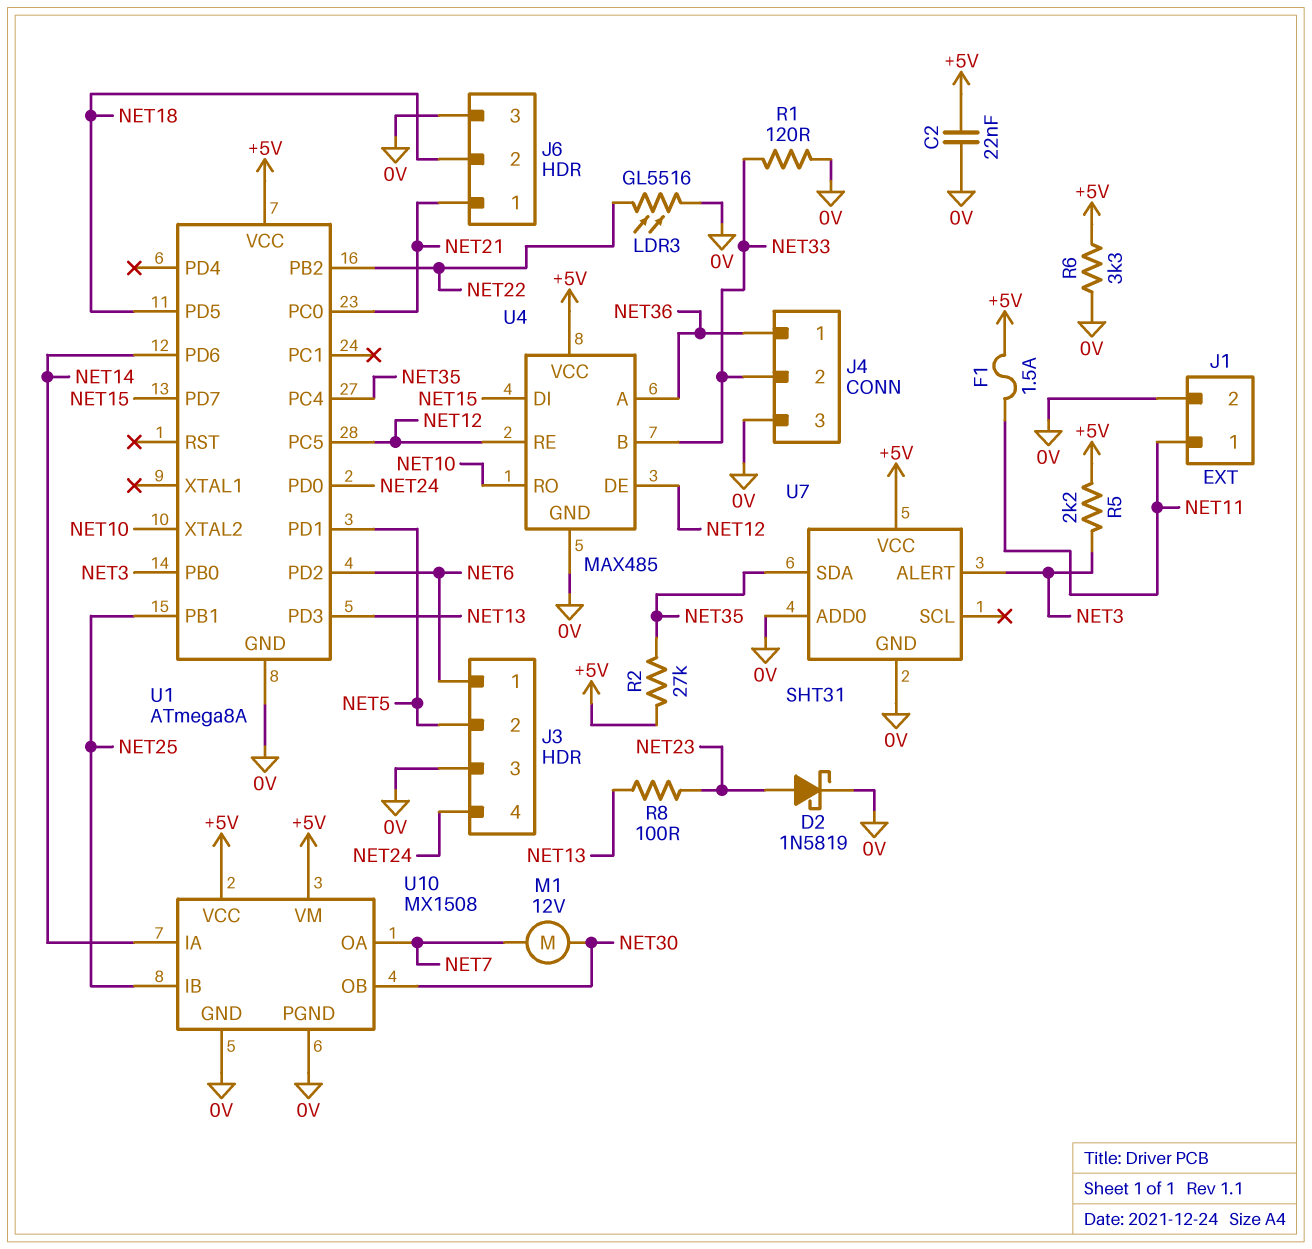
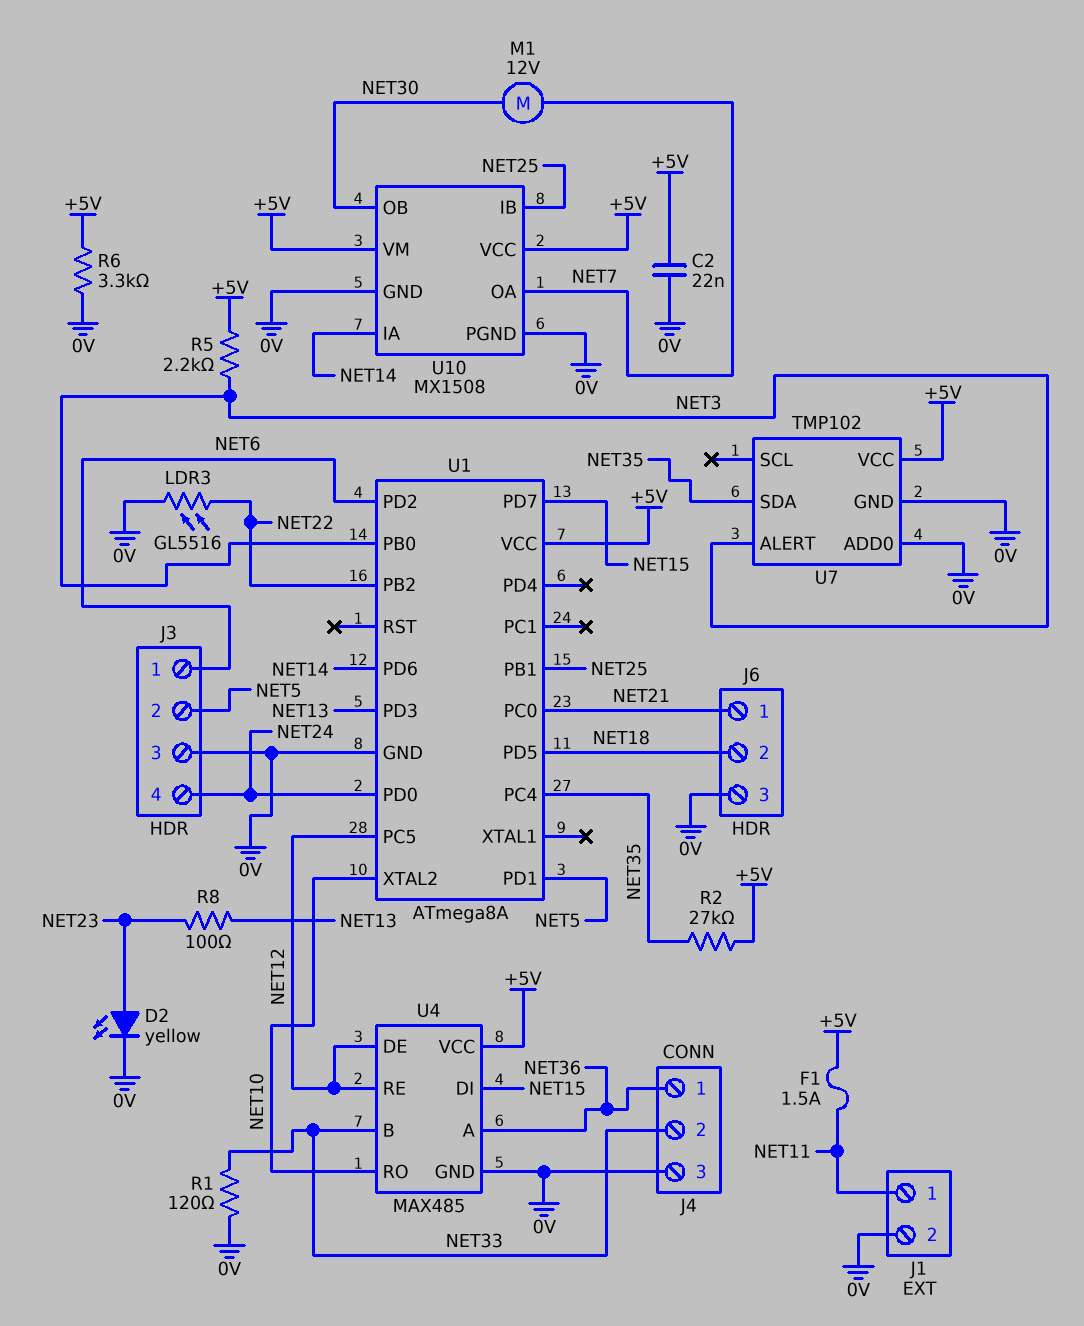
D2: schottky 1N5819 (A NET23, K 0V) -> LED yellow (A NET23, K 0V)
U7: SHT31 -> TMP102

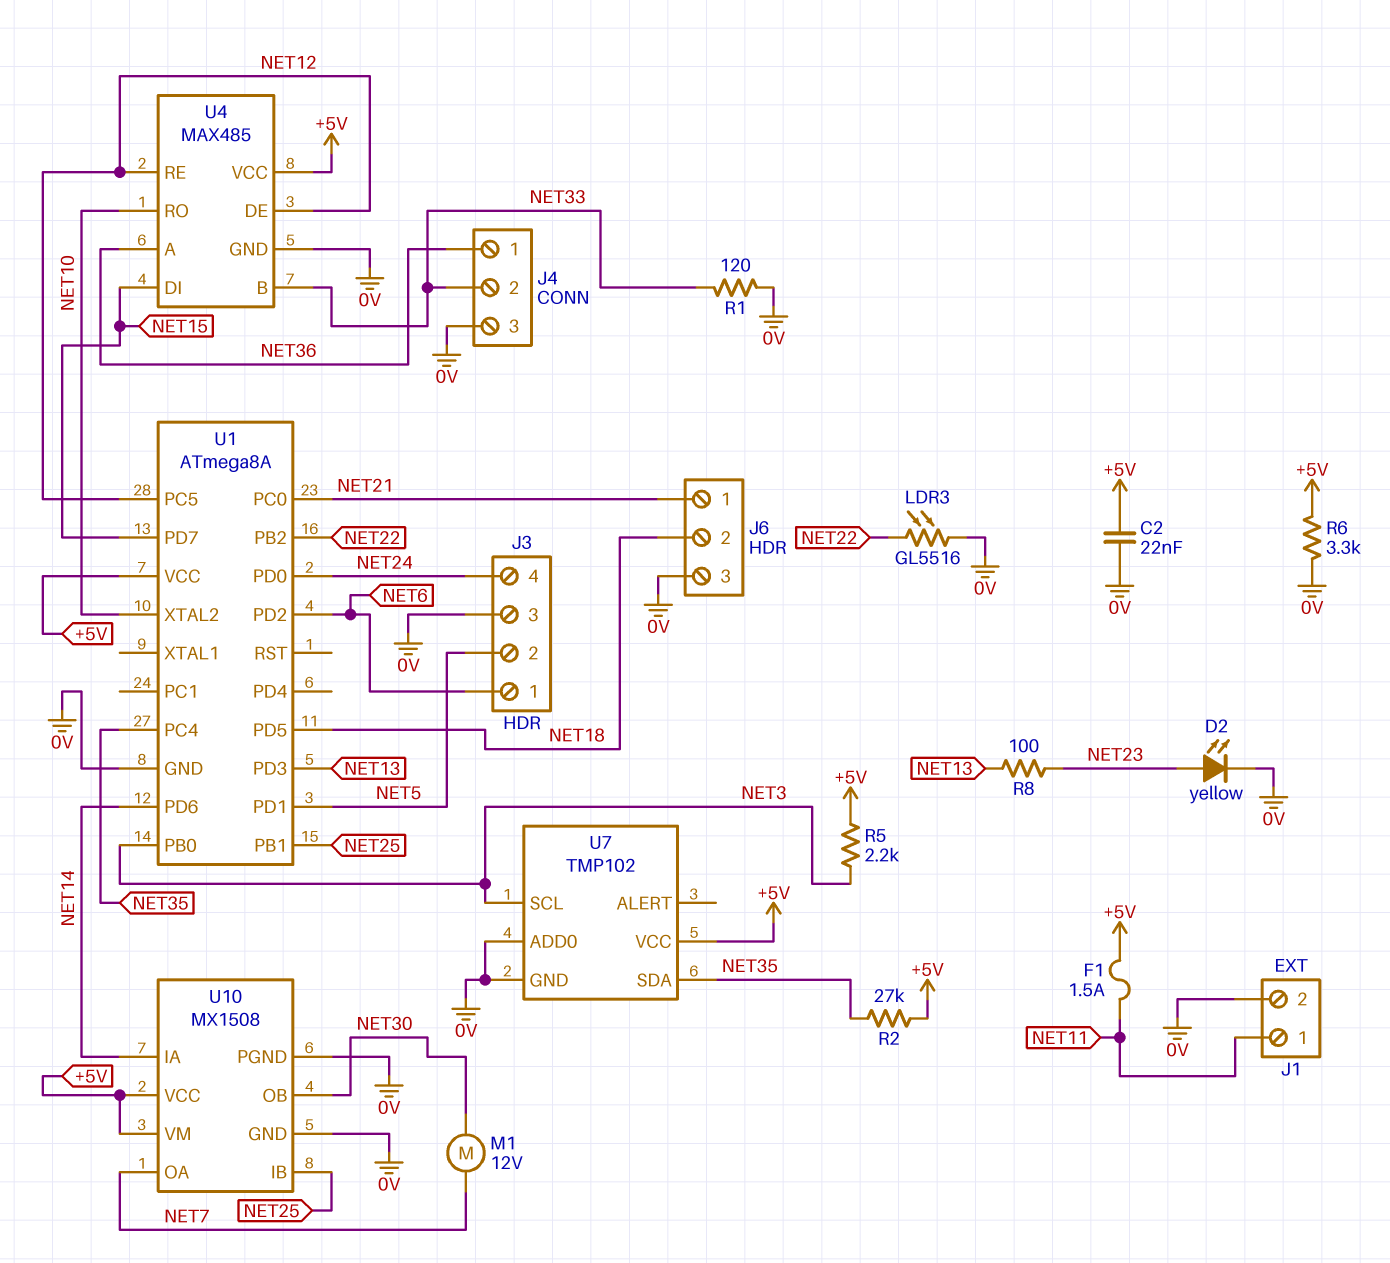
U7 pin ALERT: NET3 -> none
U7 pin SCL: none -> NET3

